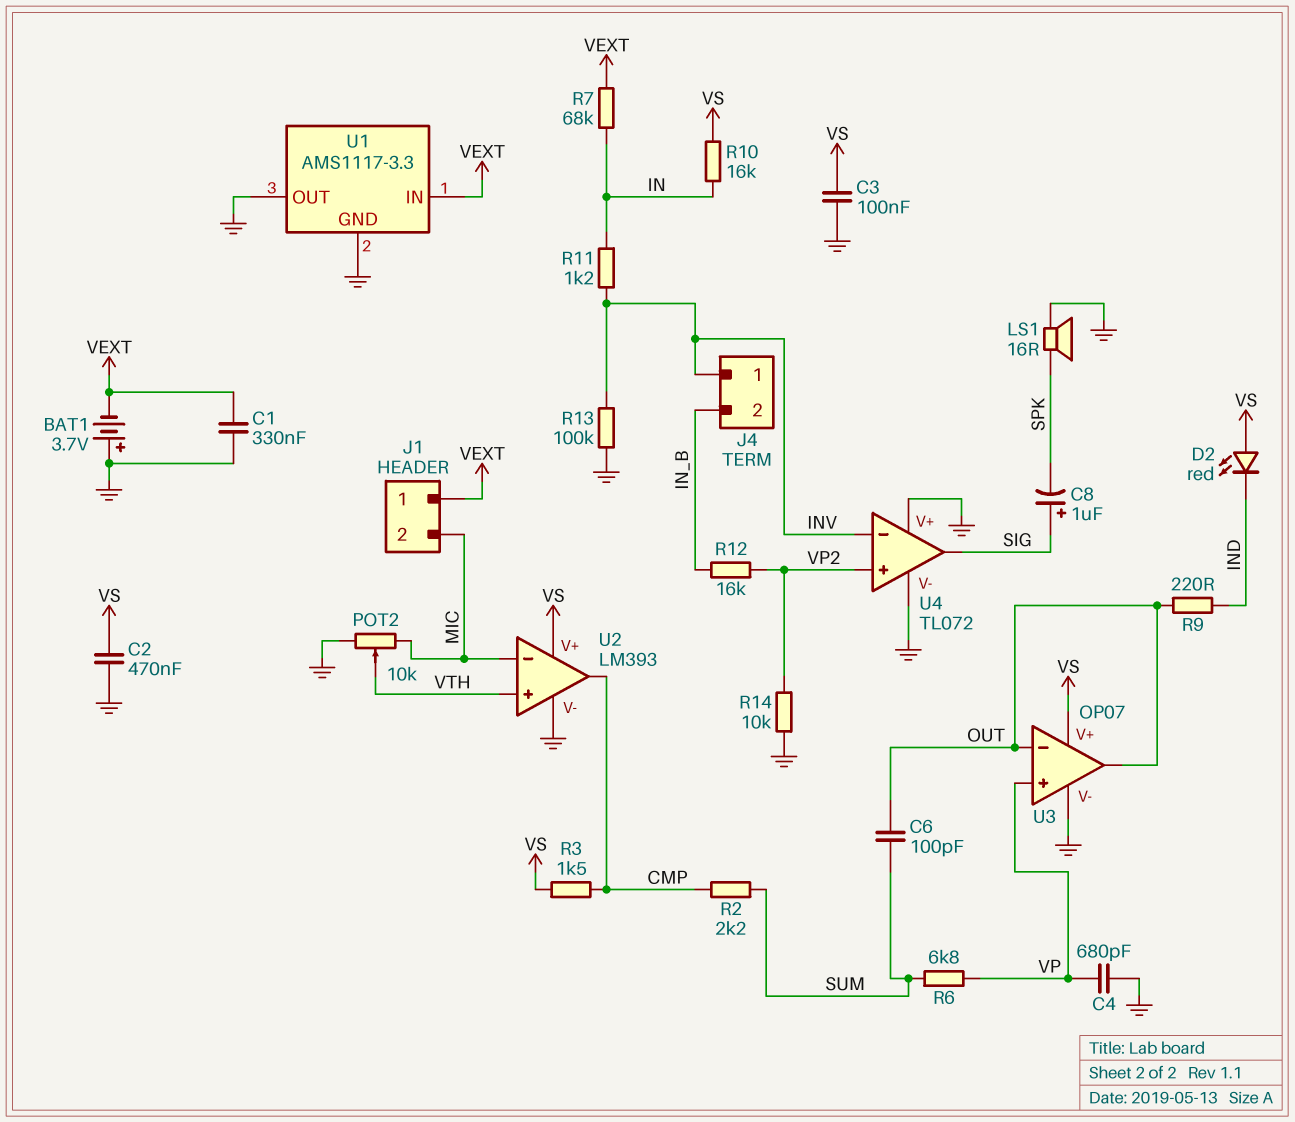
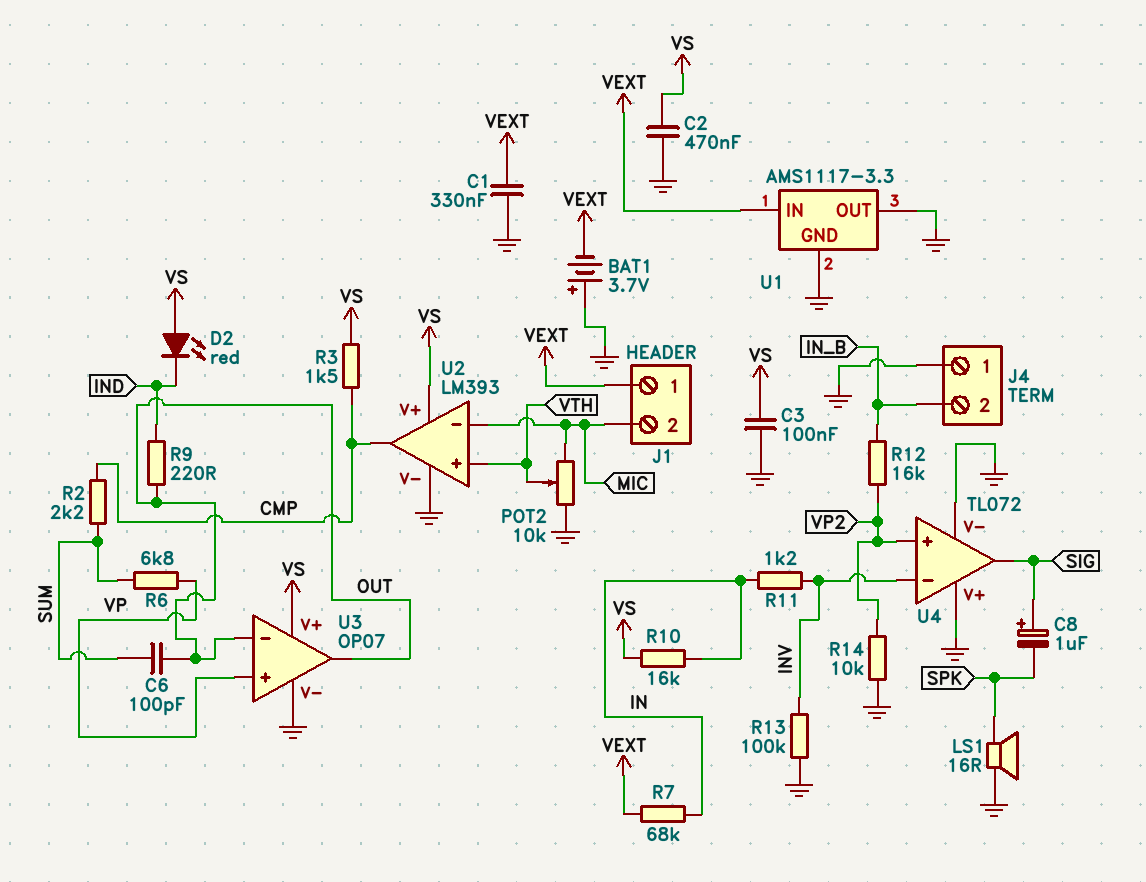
C4: 680pF (GND, VP) -> none
J4 pin 1: INV -> GND

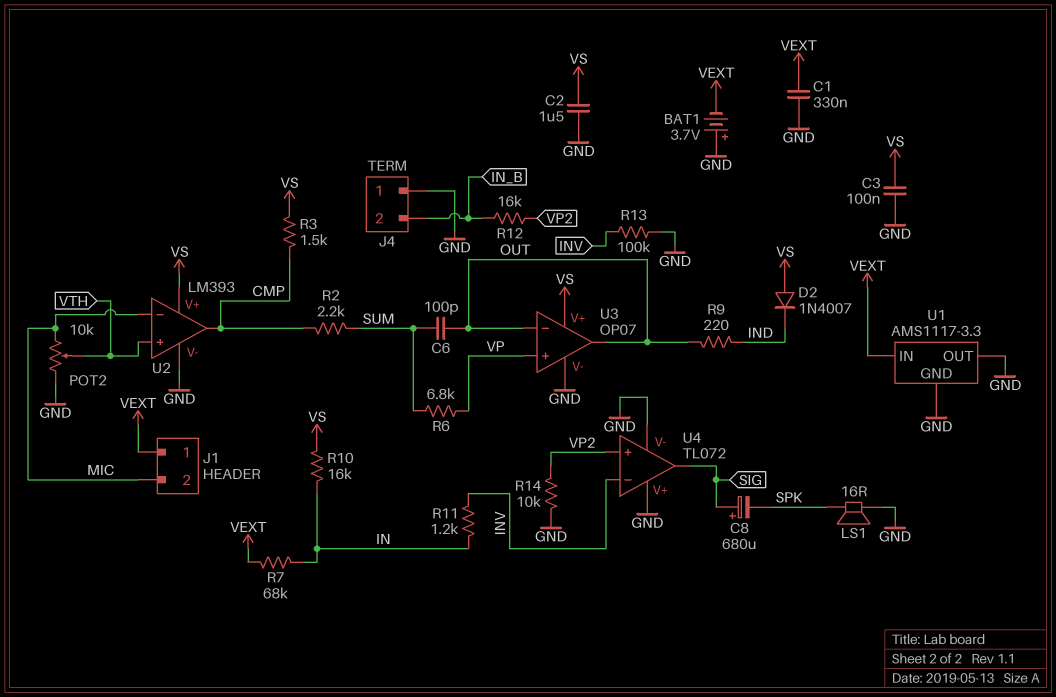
C2: 470nF (GND, VS) -> 1.5uF (GND, VS)
C8: 1uF (plus SIG, minus SPK) -> 680uF (plus SIG, minus SPK)
D2: LED red (A VS, K IND) -> diode 1N4007 (A VS, K IND)

